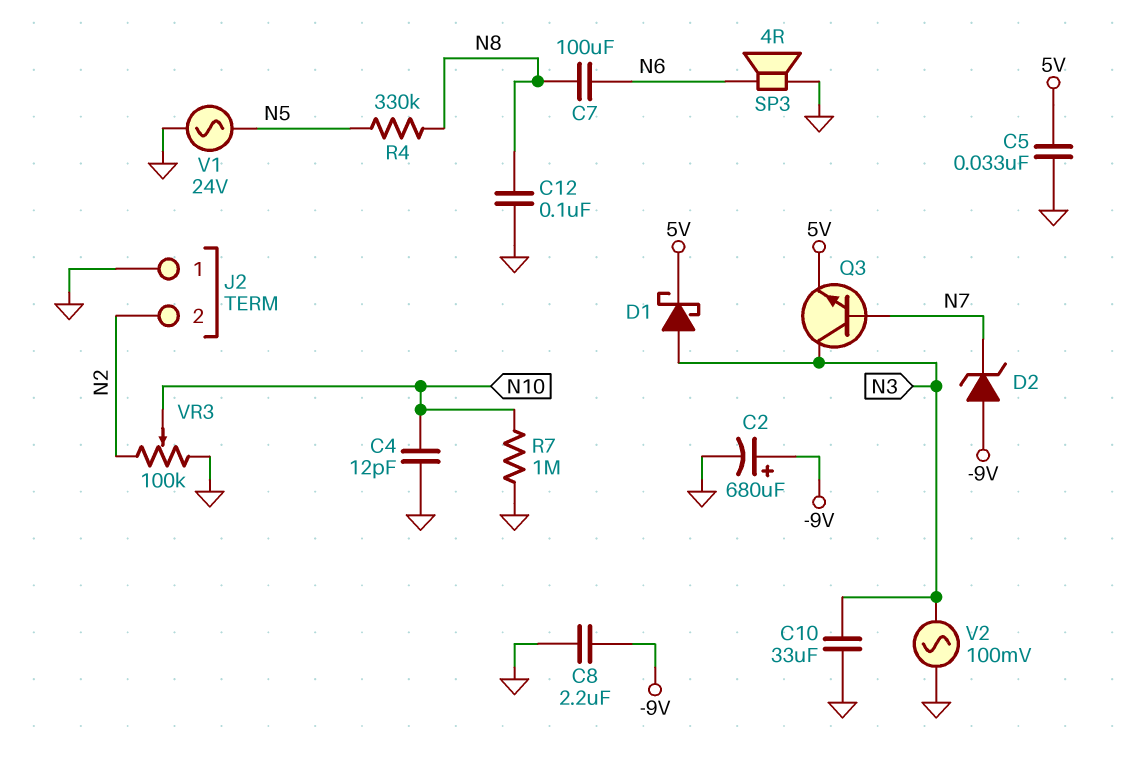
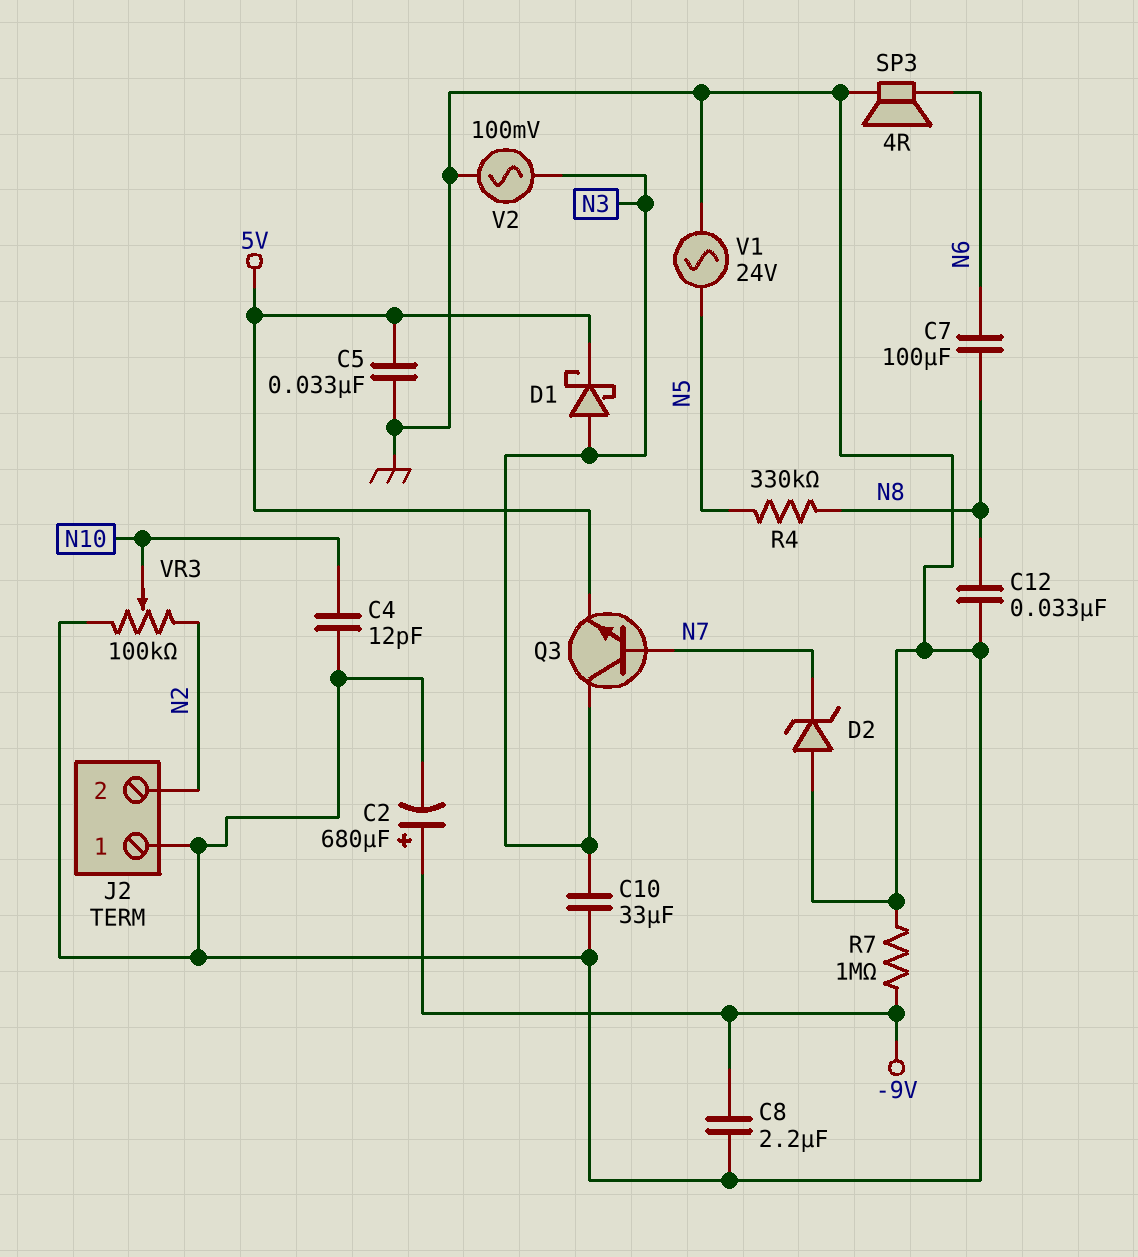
C12: 100nF (GND, N8) -> 33nF (GND, N8)
D2: zener (A -9V, K N7) -> zener (A GND, K N7)
R7: 1M (GND, N10) -> 1M (-9V, GND)

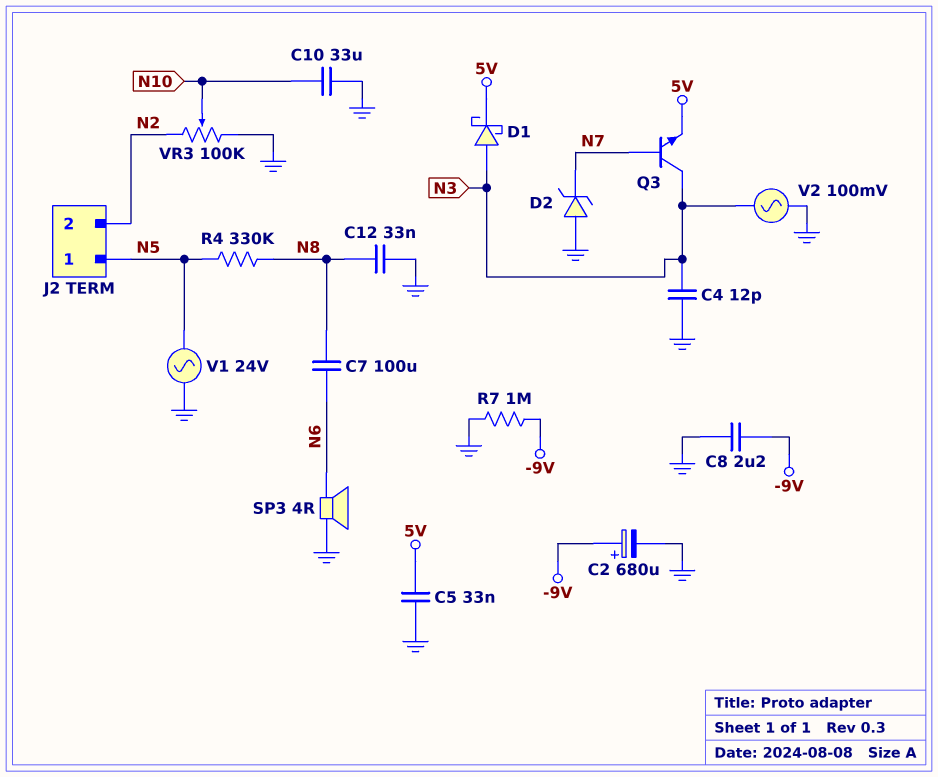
C4: 12pF (GND, N10) -> 12pF (GND, N3)
C10: 33uF (GND, N3) -> 33uF (GND, N10)
J2 pin 1: GND -> N5

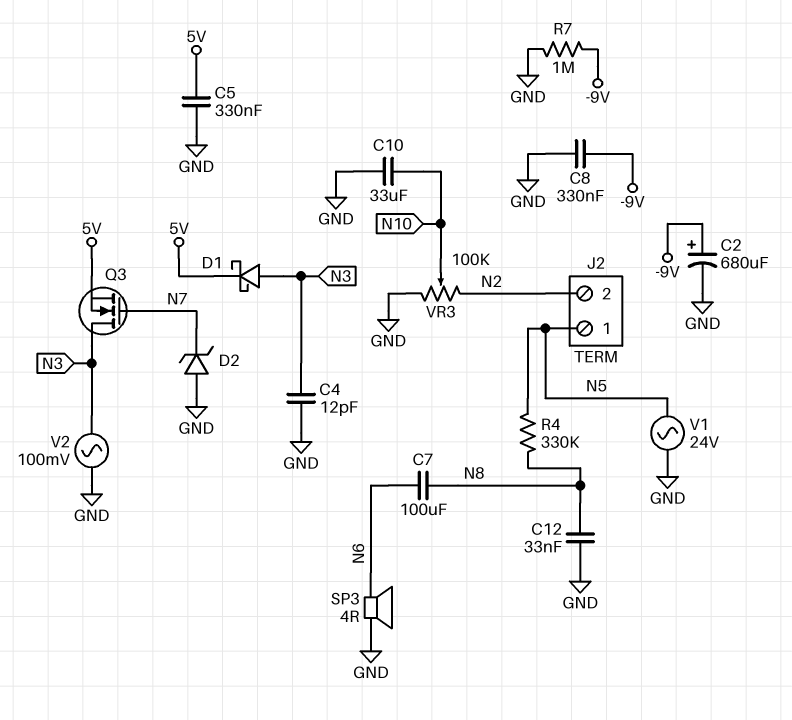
C5: 33nF (5V, GND) -> 330nF (5V, GND)
C8: 2.2uF (-9V, GND) -> 330nF (-9V, GND)
Q3: NPN (B N7, C N3, E 5V) -> NMOS (G N7, D N3, S 5V)

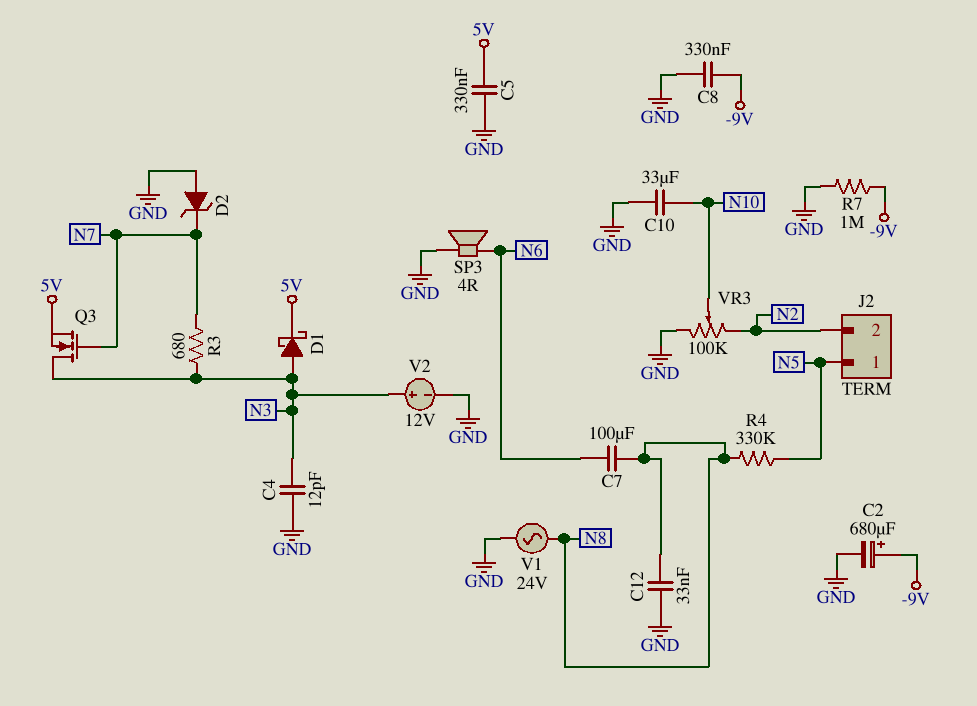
R3: none -> 680 (N3, N7)
V1: AC 24V (GND, N5) -> AC 24V (GND, N8)
V2: AC 100mV (GND, N3) -> 12V (plus N3, minus GND)

